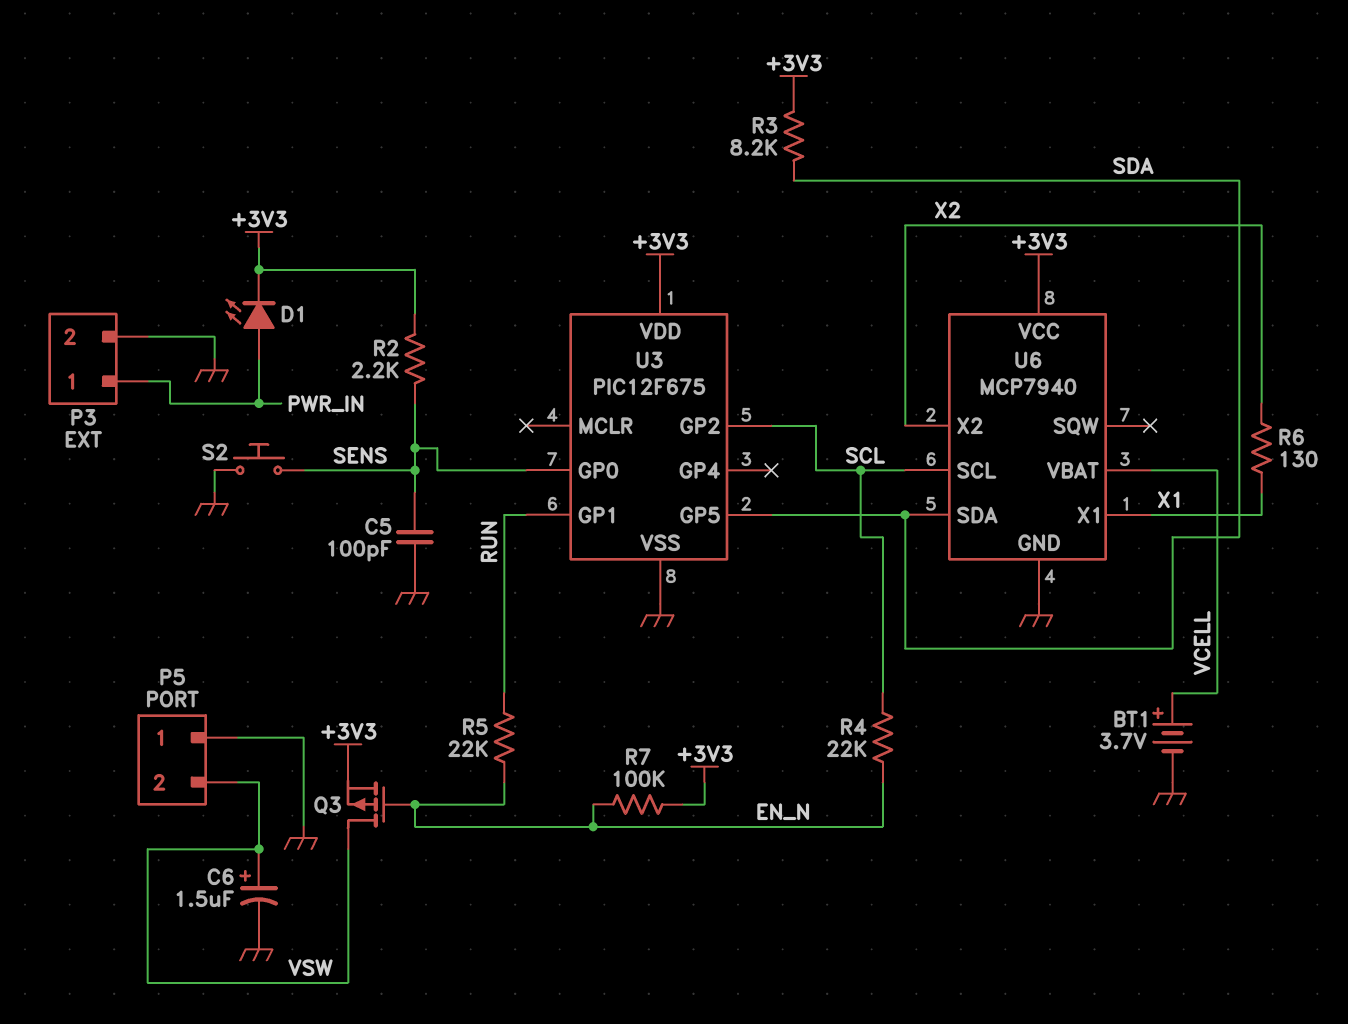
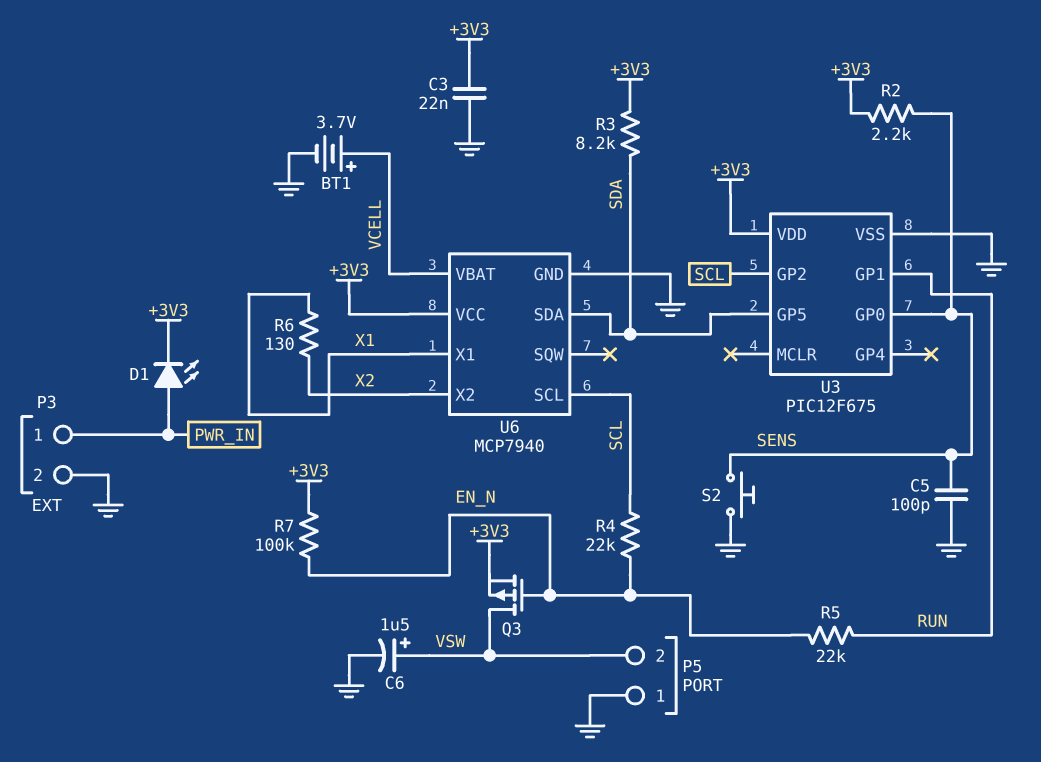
C3: none -> 22nF (+3V3, GND)

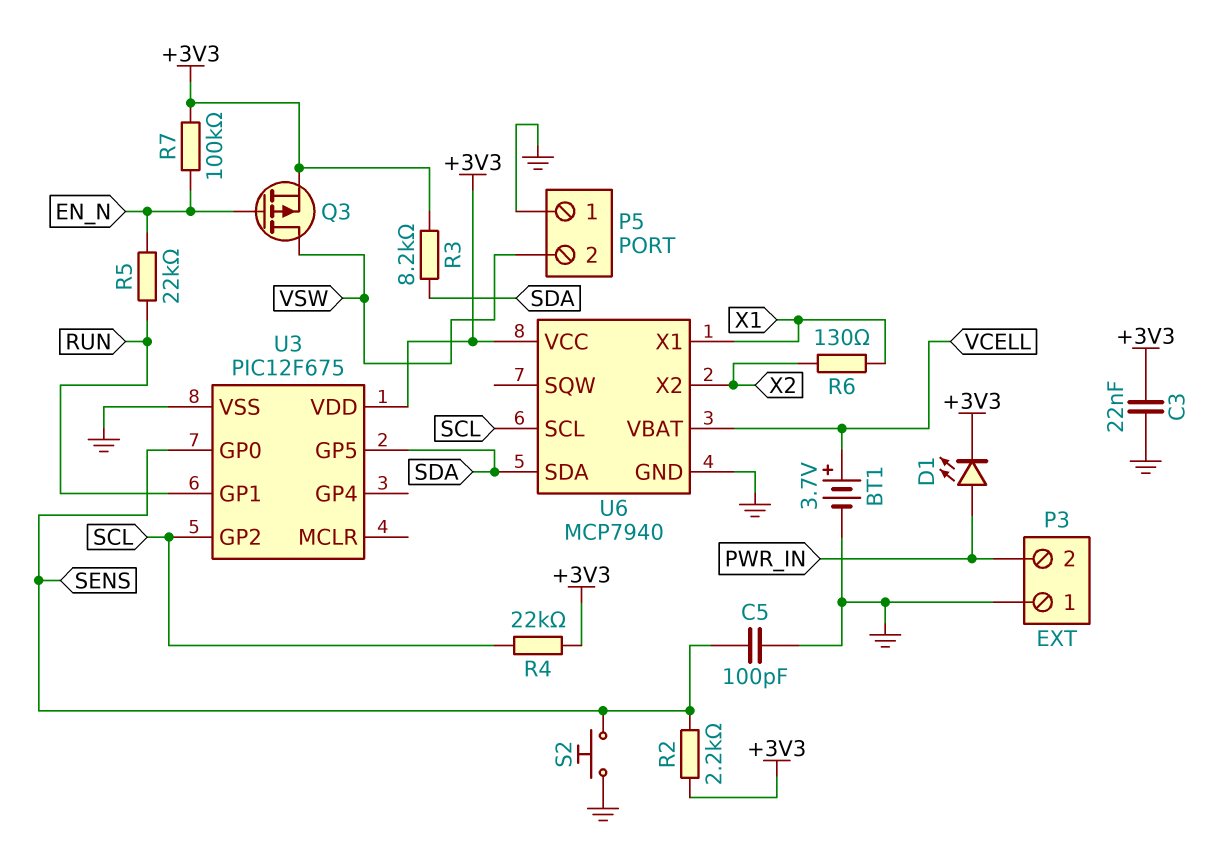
C6: 1.5uF (plus VSW, minus GND) -> none
P3 pin 1: PWR_IN -> GND
P3 pin 2: GND -> PWR_IN
R4: 22k (EN_N, SCL) -> 22k (+3V3, SCL)

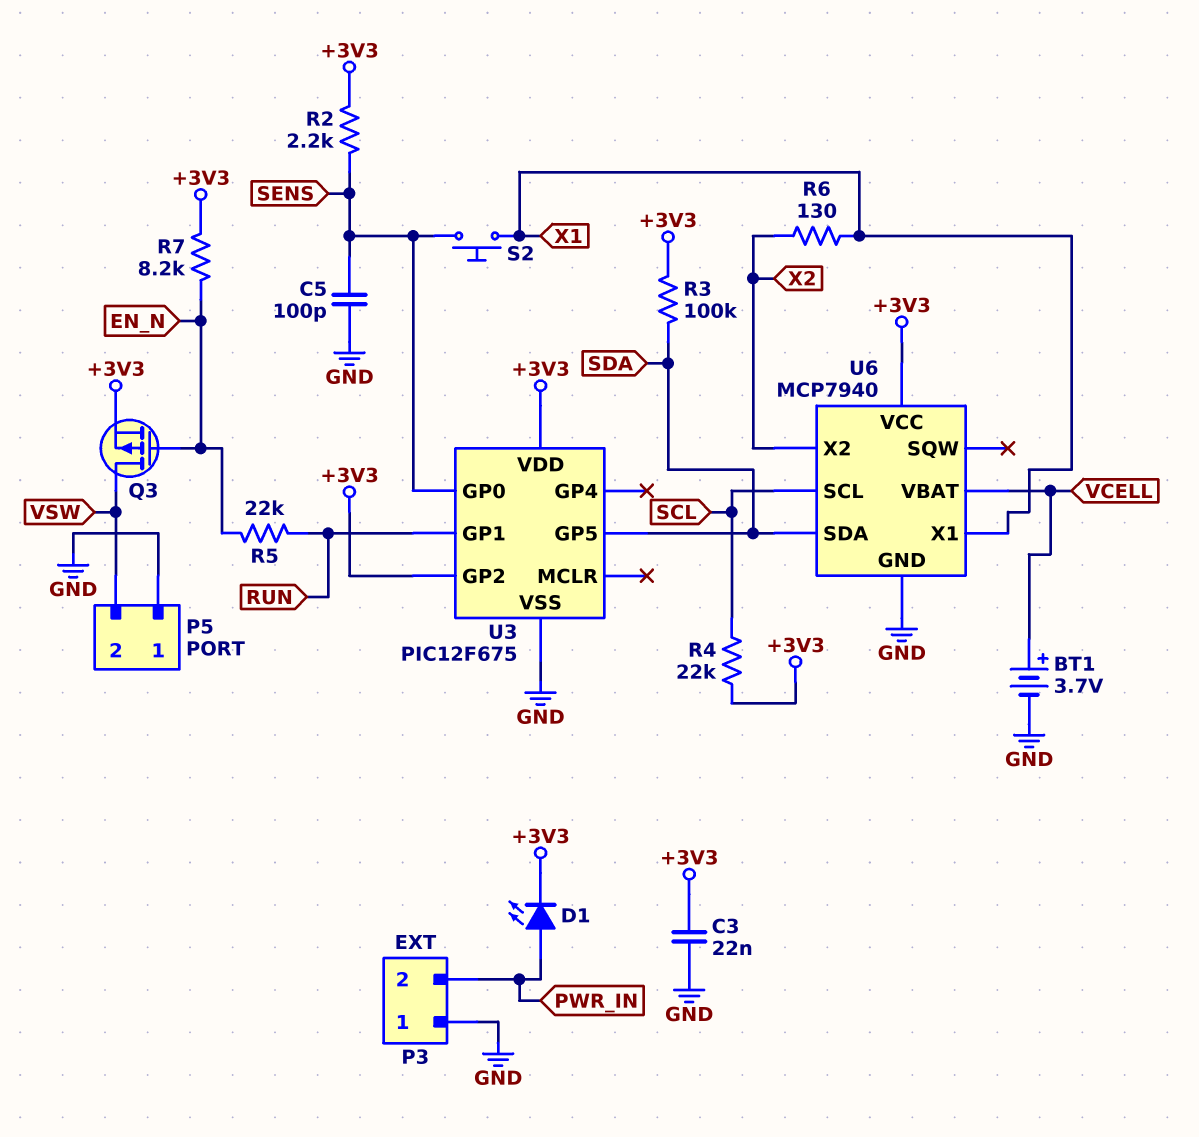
R3: 8.2k (+3V3, SDA) -> 100k (+3V3, SDA)
R7: 100k (+3V3, EN_N) -> 8.2k (+3V3, EN_N)
S2: button (GND, SENS) -> button (SENS, X1)
U3 pin GP2: SCL -> +3V3

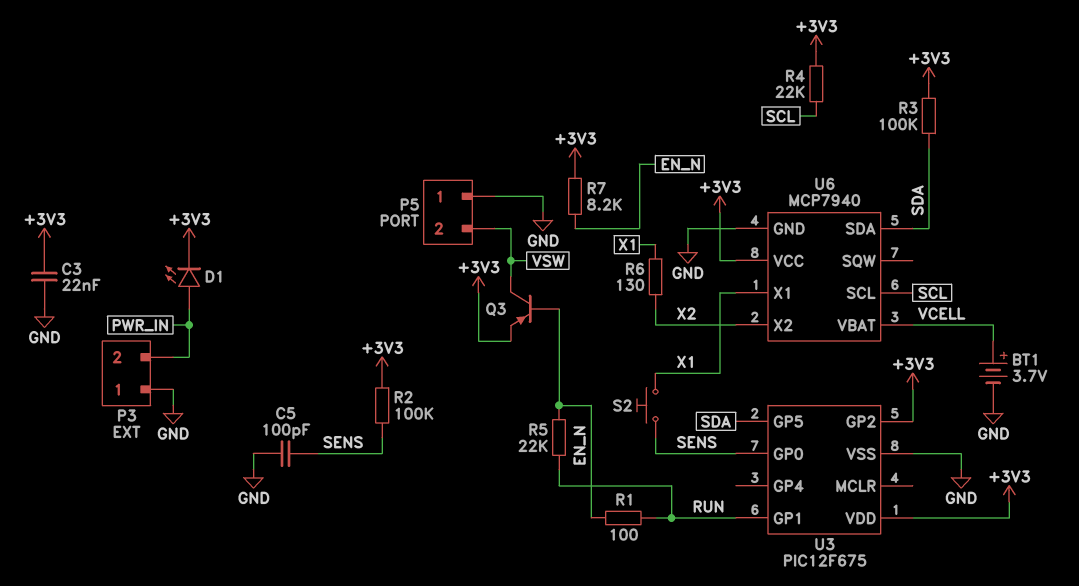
Q3: PMOS (G EN_N, D VSW, S +3V3) -> PNP (B EN_N, C VSW, E +3V3)
R1: none -> 100 (EN_N, RUN)
R2: 2.2k (+3V3, SENS) -> 100k (+3V3, SENS)

